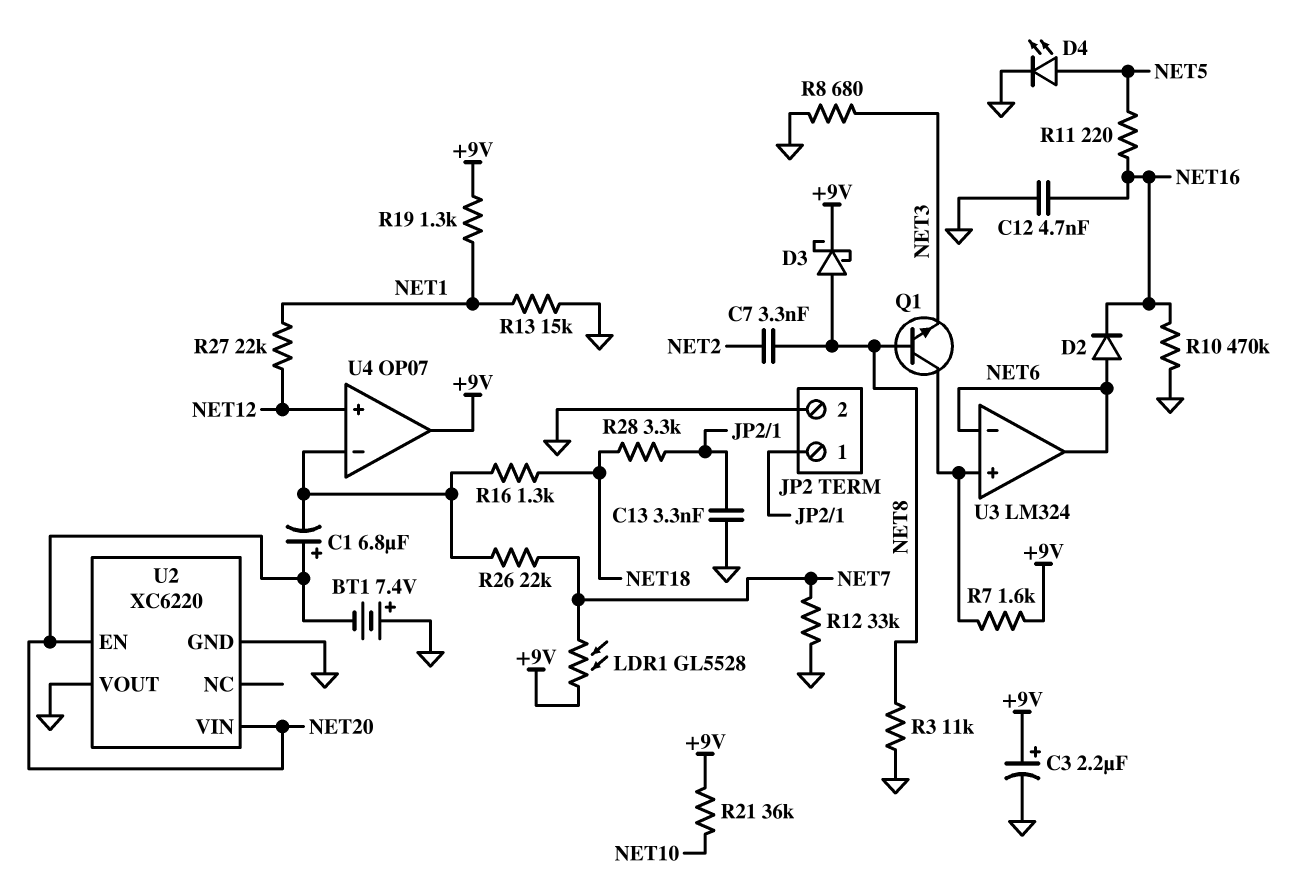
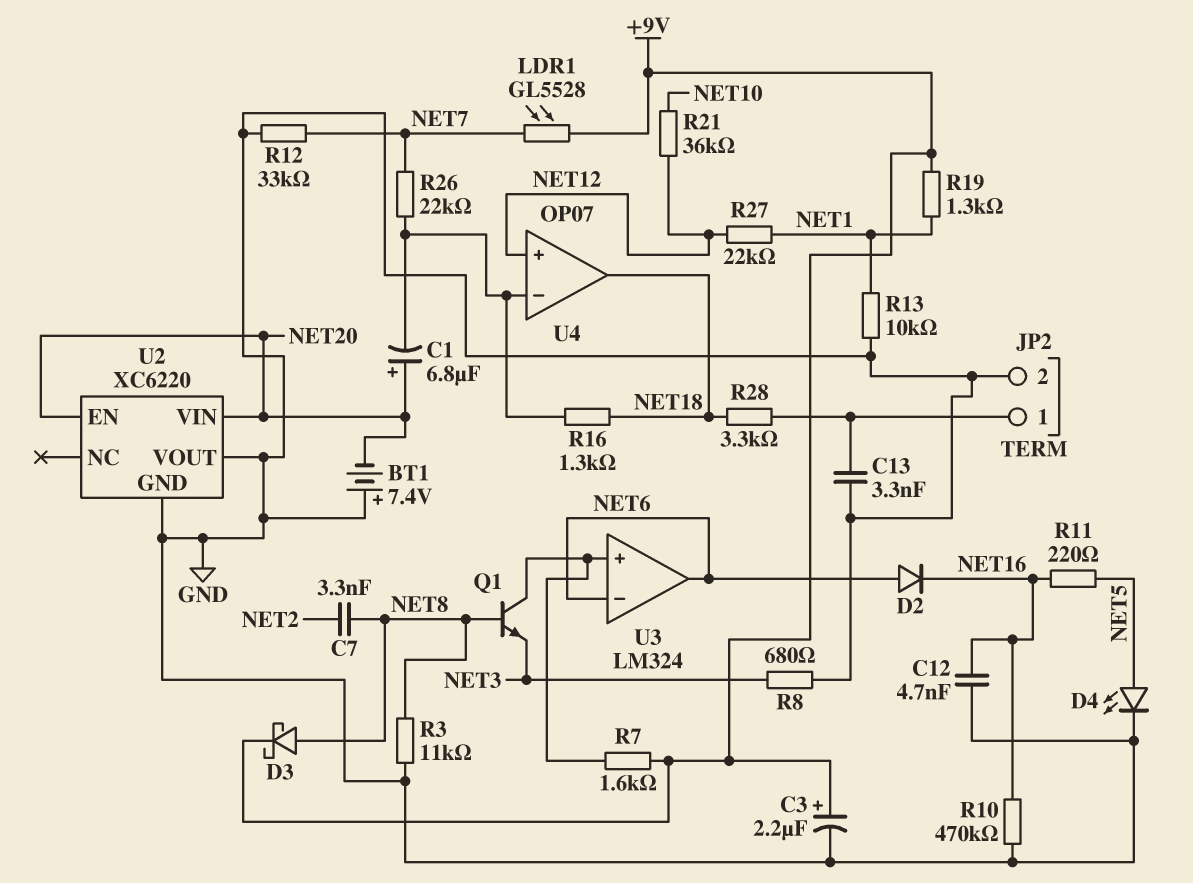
R13: 15k (GND, NET1) -> 10k (GND, NET1)
R21: 36k (+9V, NET10) -> 36k (NET10, NET12)
U4 pin out: +9V -> NET18

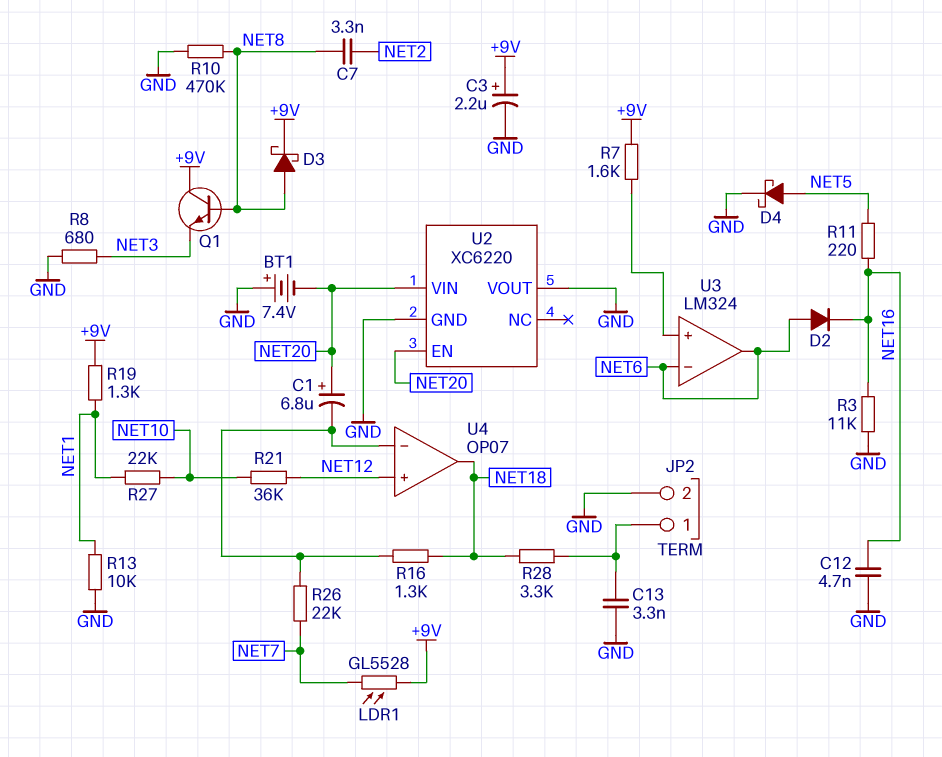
D4: LED (A NET5, K GND) -> schottky (A NET5, K GND)
Q1: NPN (B NET8, C U3/in+, E NET3) -> NPN (B NET8, C +9V, E NET3)
R3: 11k (GND, NET8) -> 11k (GND, NET16)
R10: 470k (GND, NET16) -> 470k (GND, NET8)
R12: 33k (GND, NET7) -> none
R27: 22k (NET1, NET12) -> 22k (NET1, NET10)

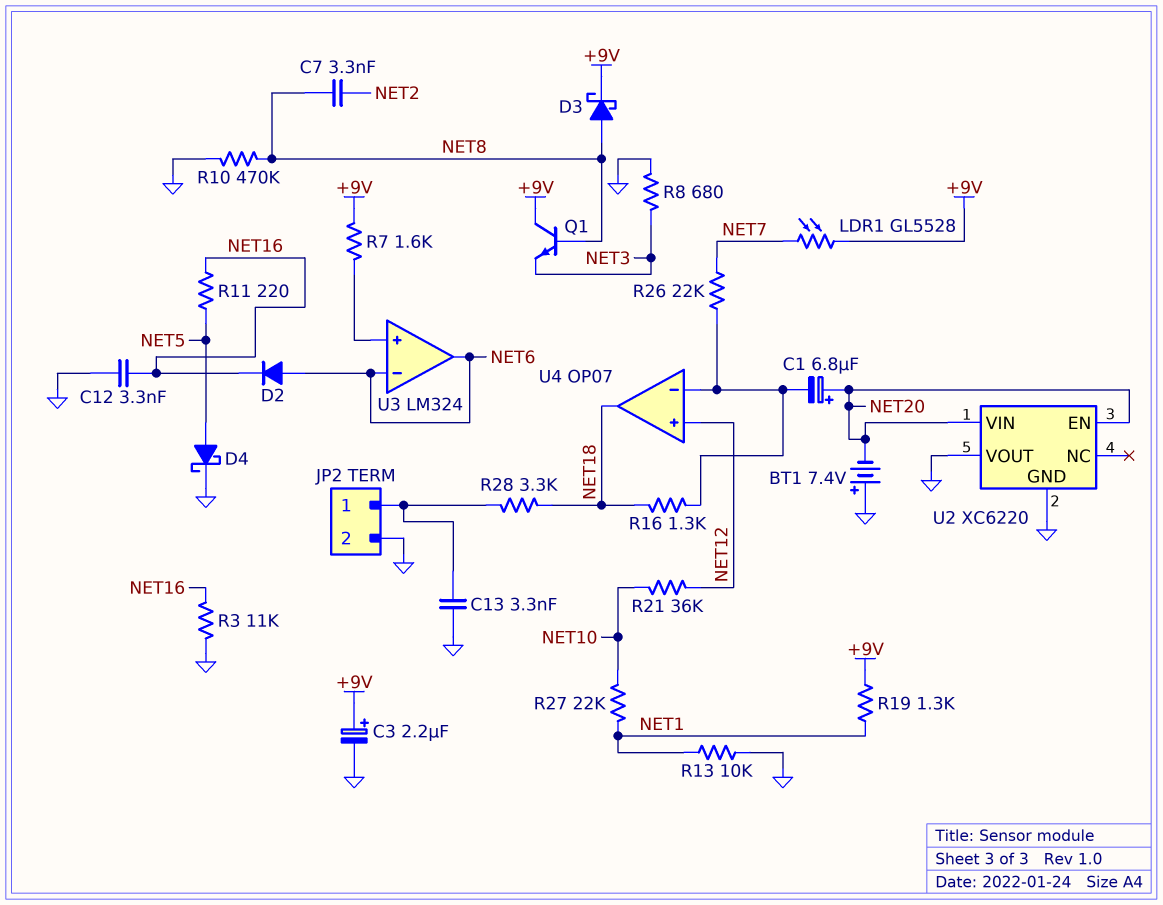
C12: 4.7nF (GND, NET16) -> 3.3nF (GND, NET16)

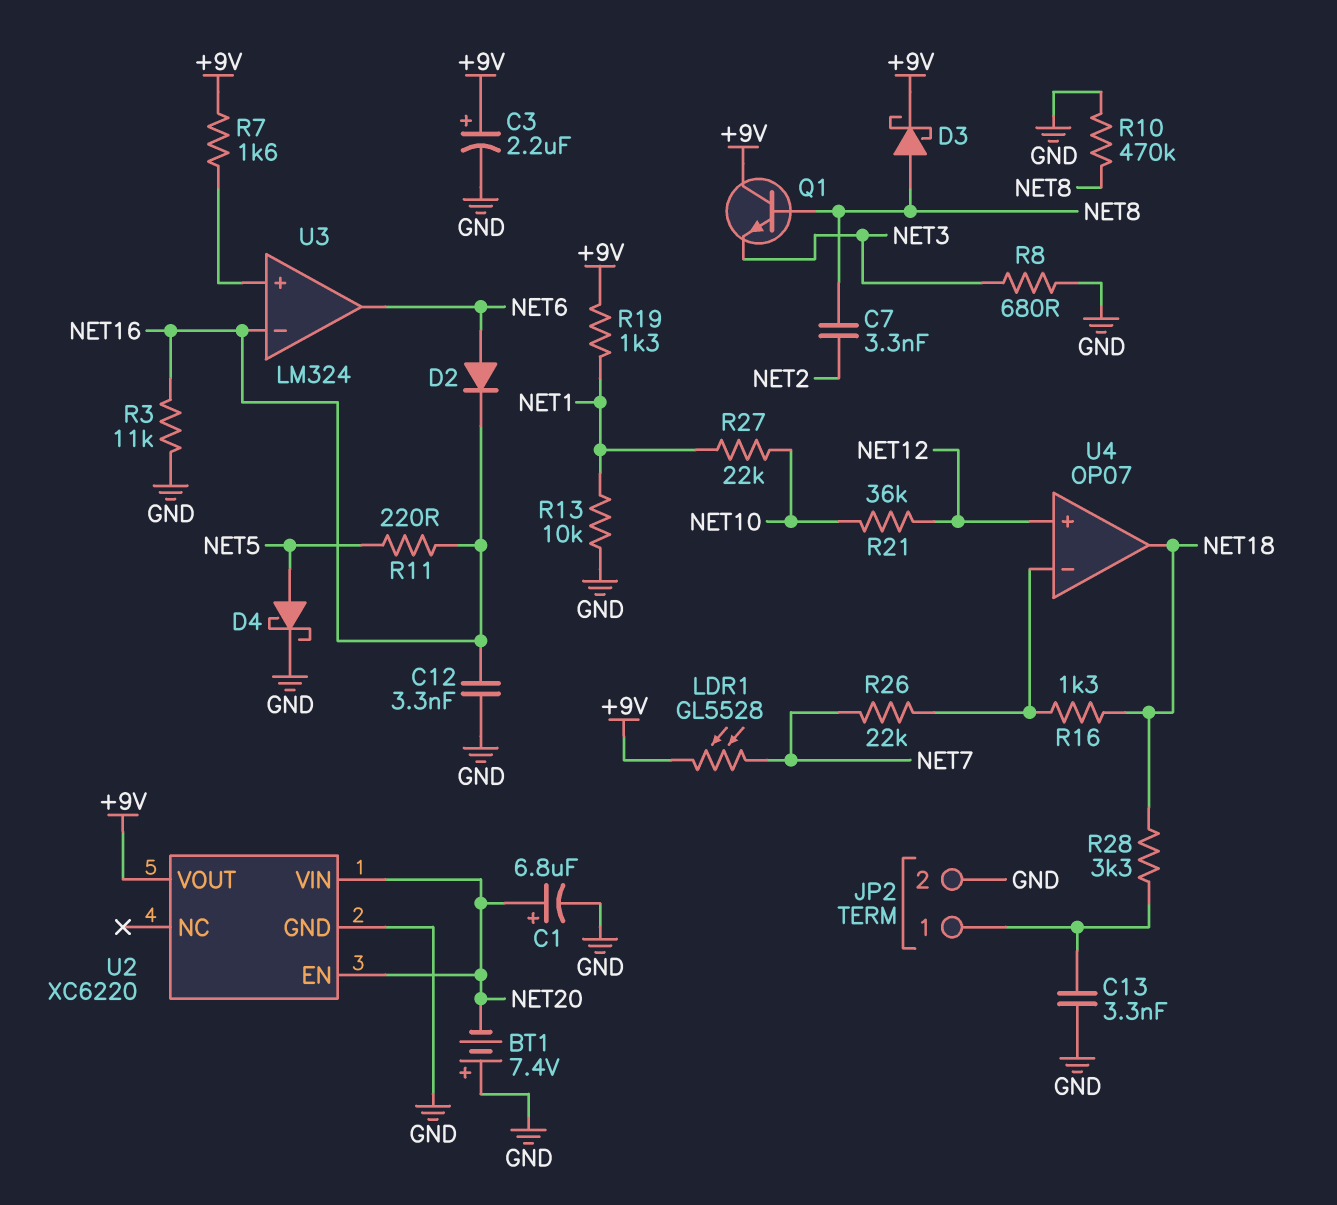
C1: 6.8uF (plus NET20, minus U4/in-) -> 6.8uF (plus NET20, minus GND)
U2 pin VOUT: GND -> +9V
U3 pin in-: NET6 -> NET16

